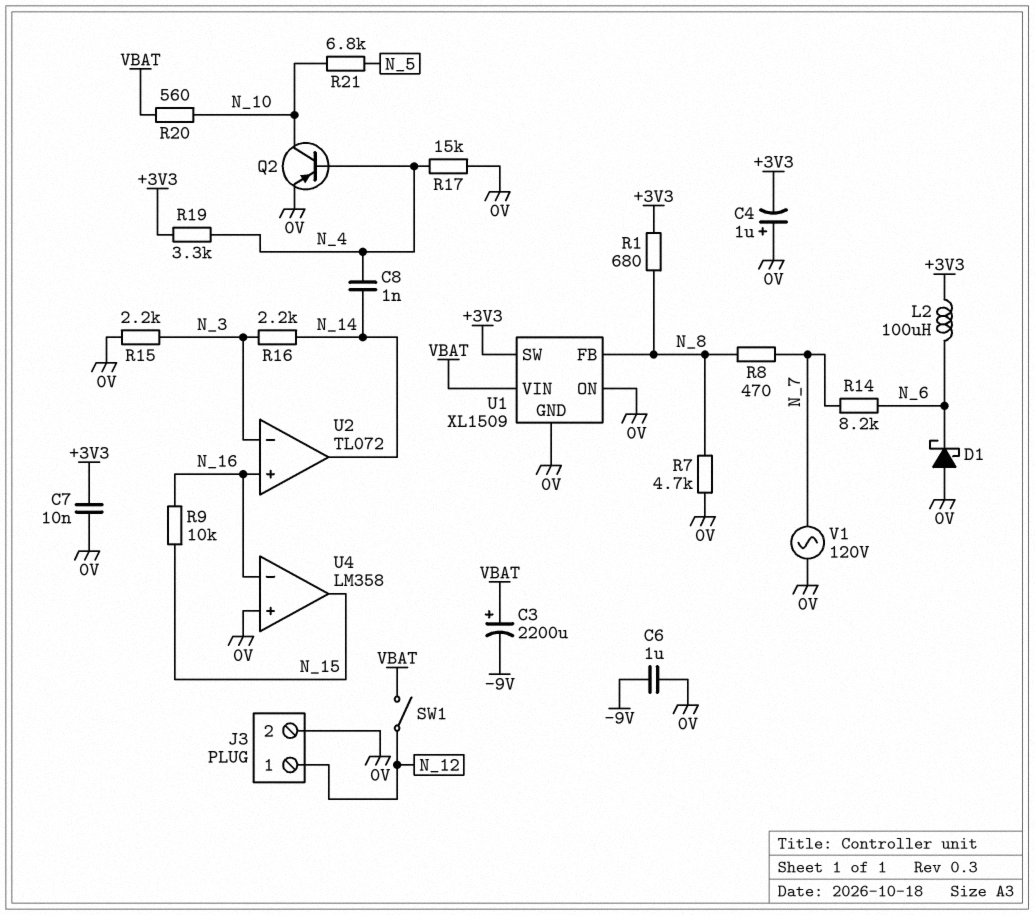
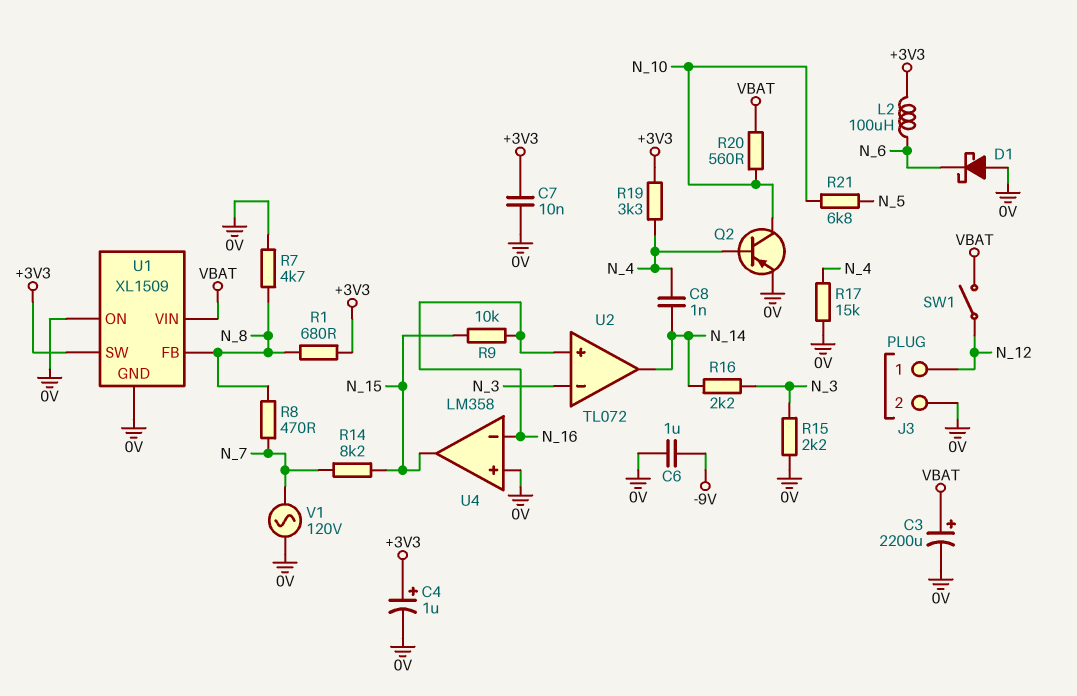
C3: 2200uF (plus VBAT, minus -9V) -> 2200uF (plus VBAT, minus 0V)
C4: 1uF (plus 0V, minus +3V3) -> 1uF (plus +3V3, minus 0V)
R14: 8.2k (N_6, N_7) -> 8.2k (N_7, N_15)

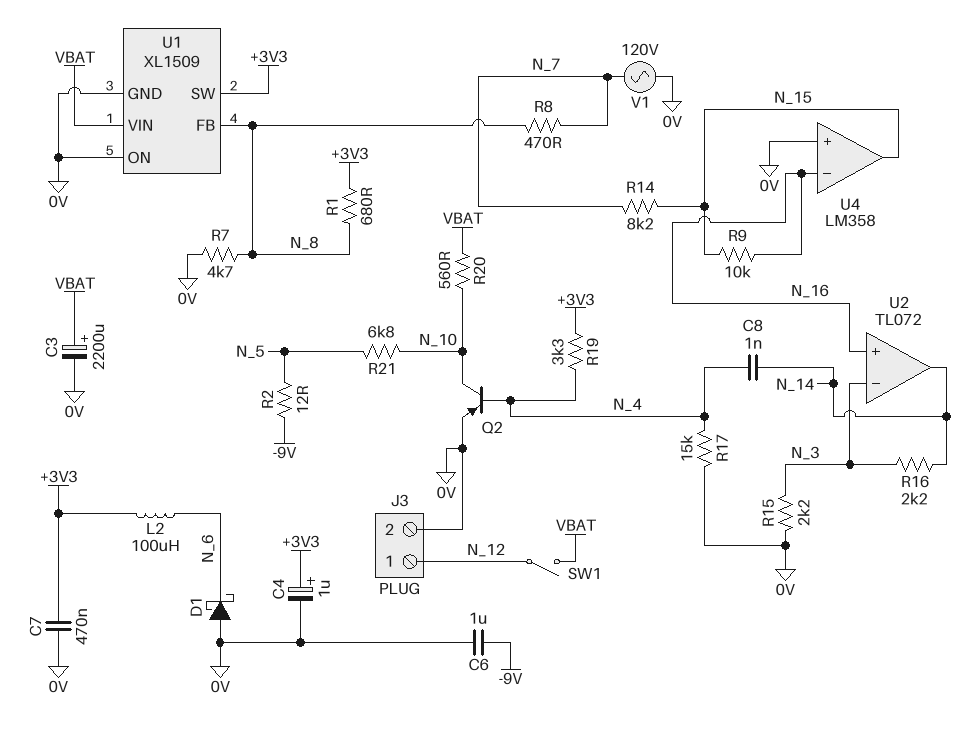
C7: 10nF (+3V3, 0V) -> 470nF (+3V3, 0V)
R2: none -> 12 (-9V, N_5)

